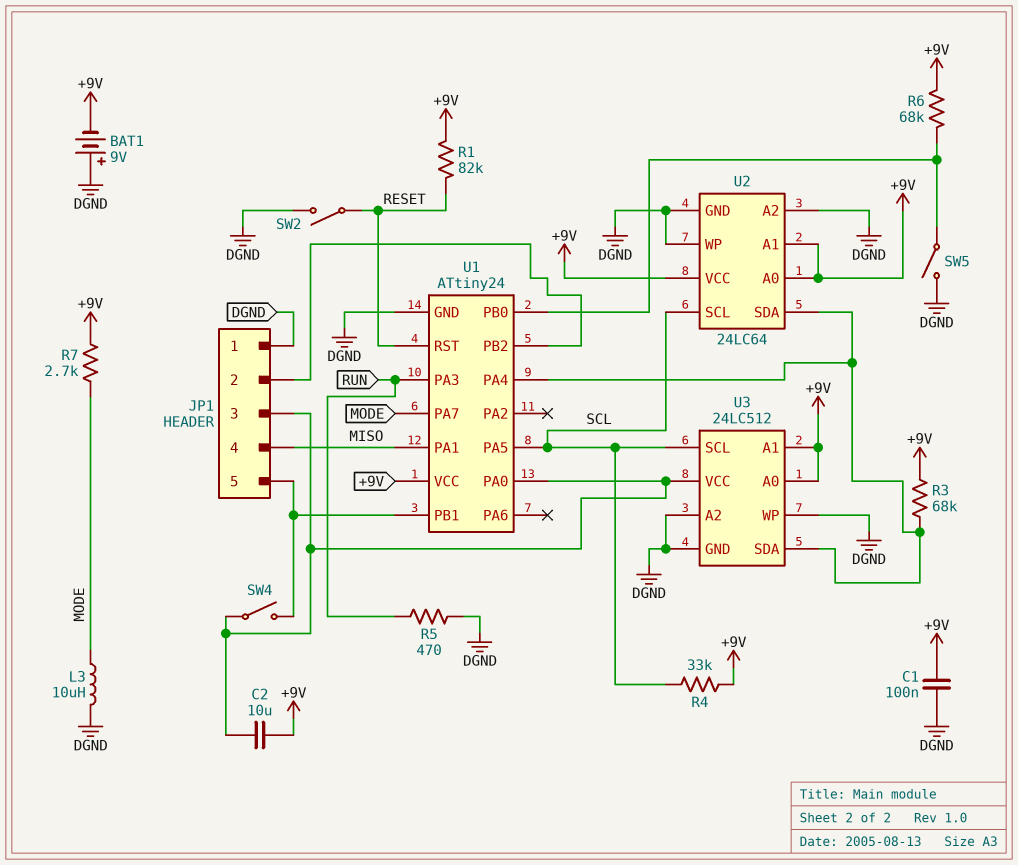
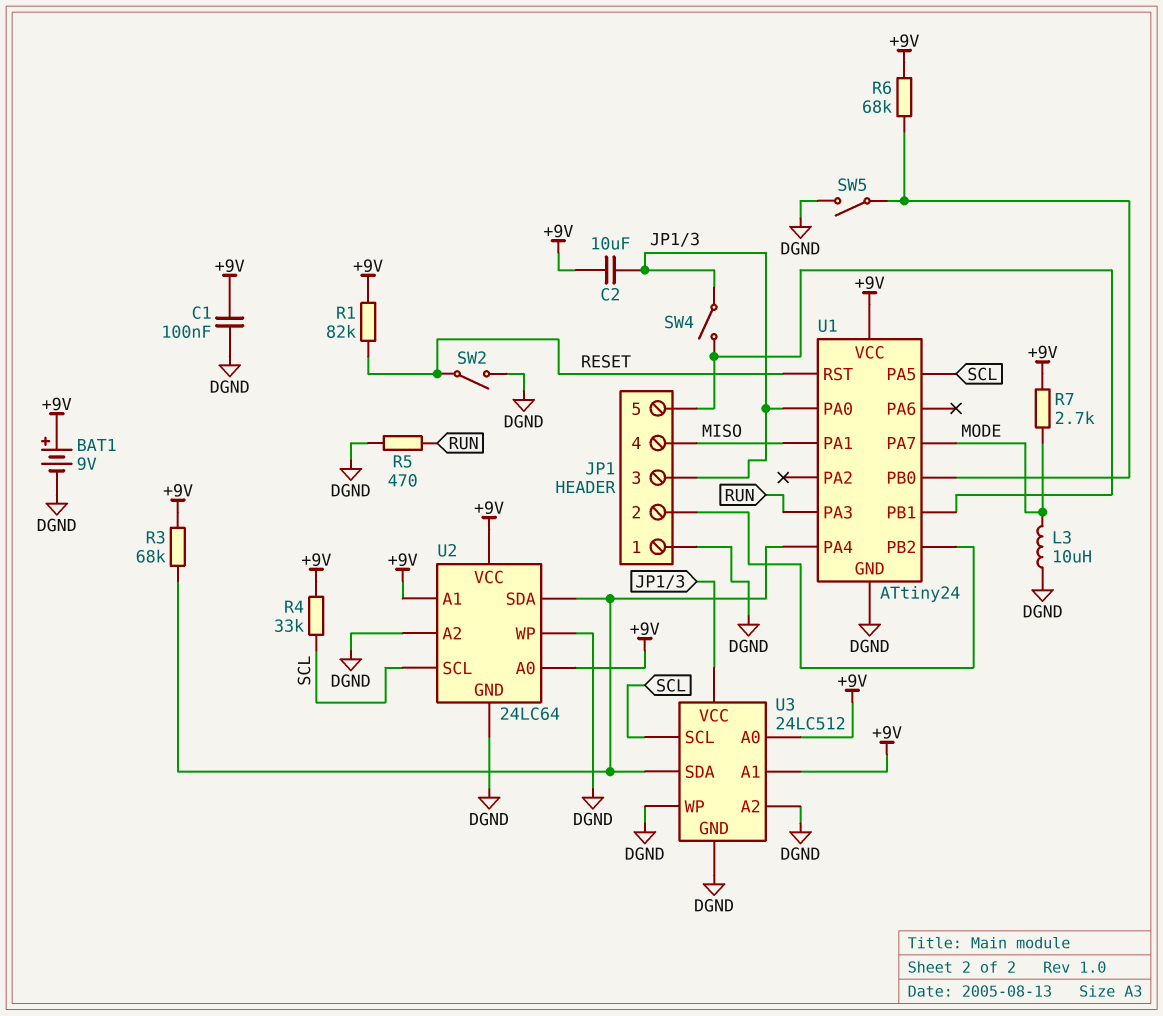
BAT1: 9V (plus DGND, minus +9V) -> 9V (plus +9V, minus DGND)

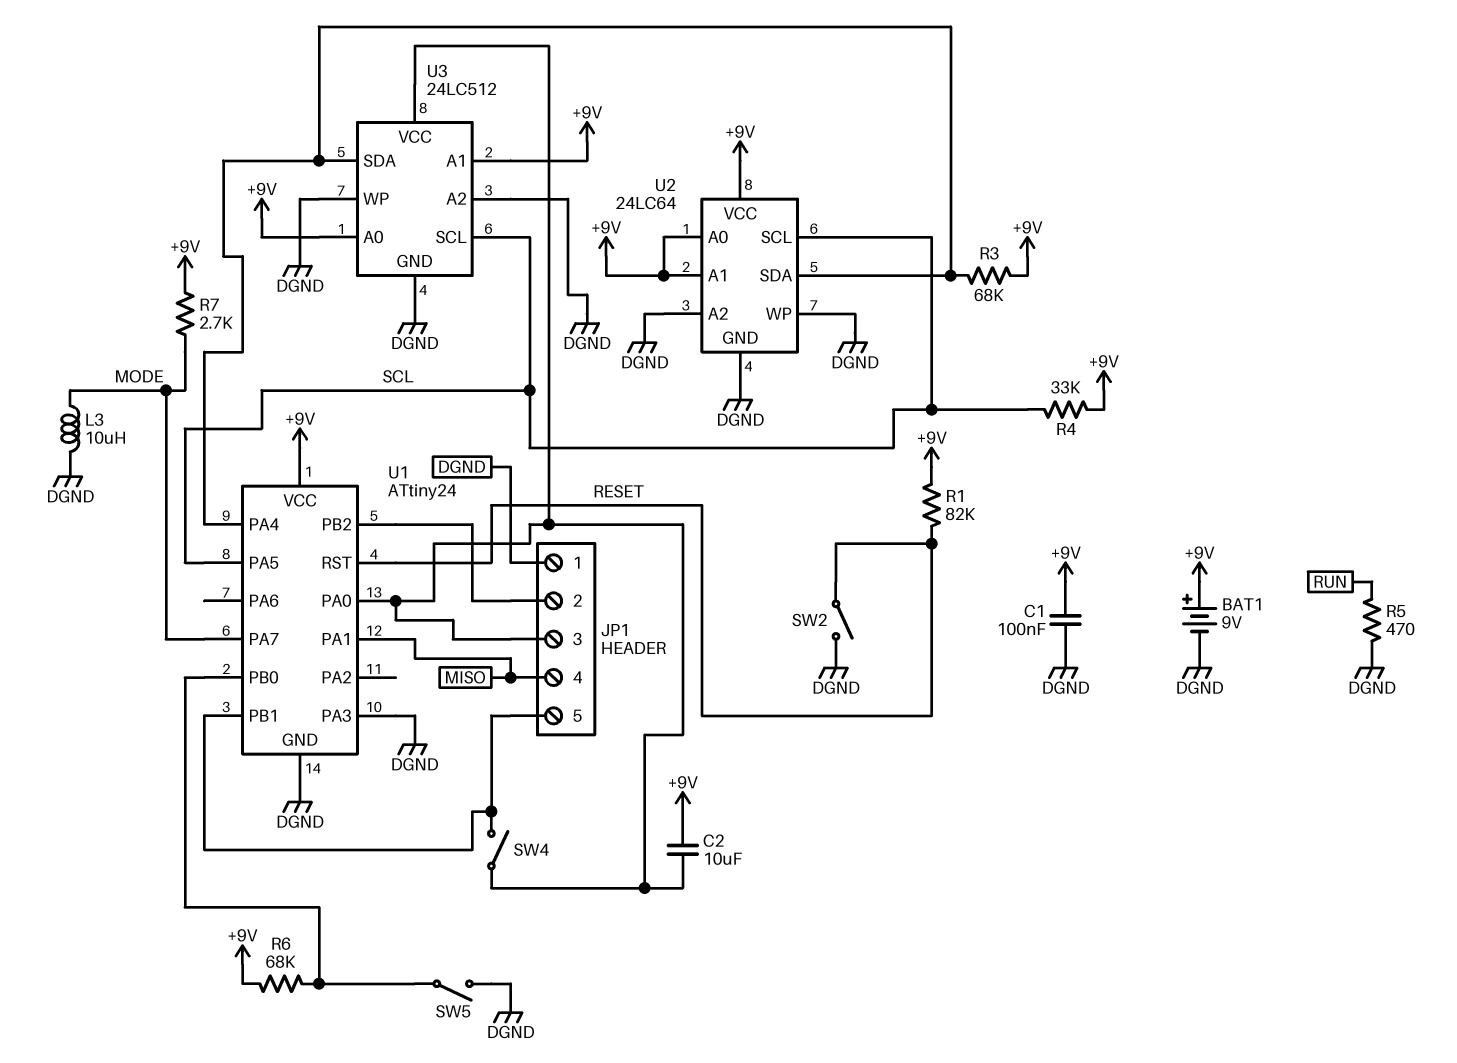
U1 pin PA3: RUN -> DGND

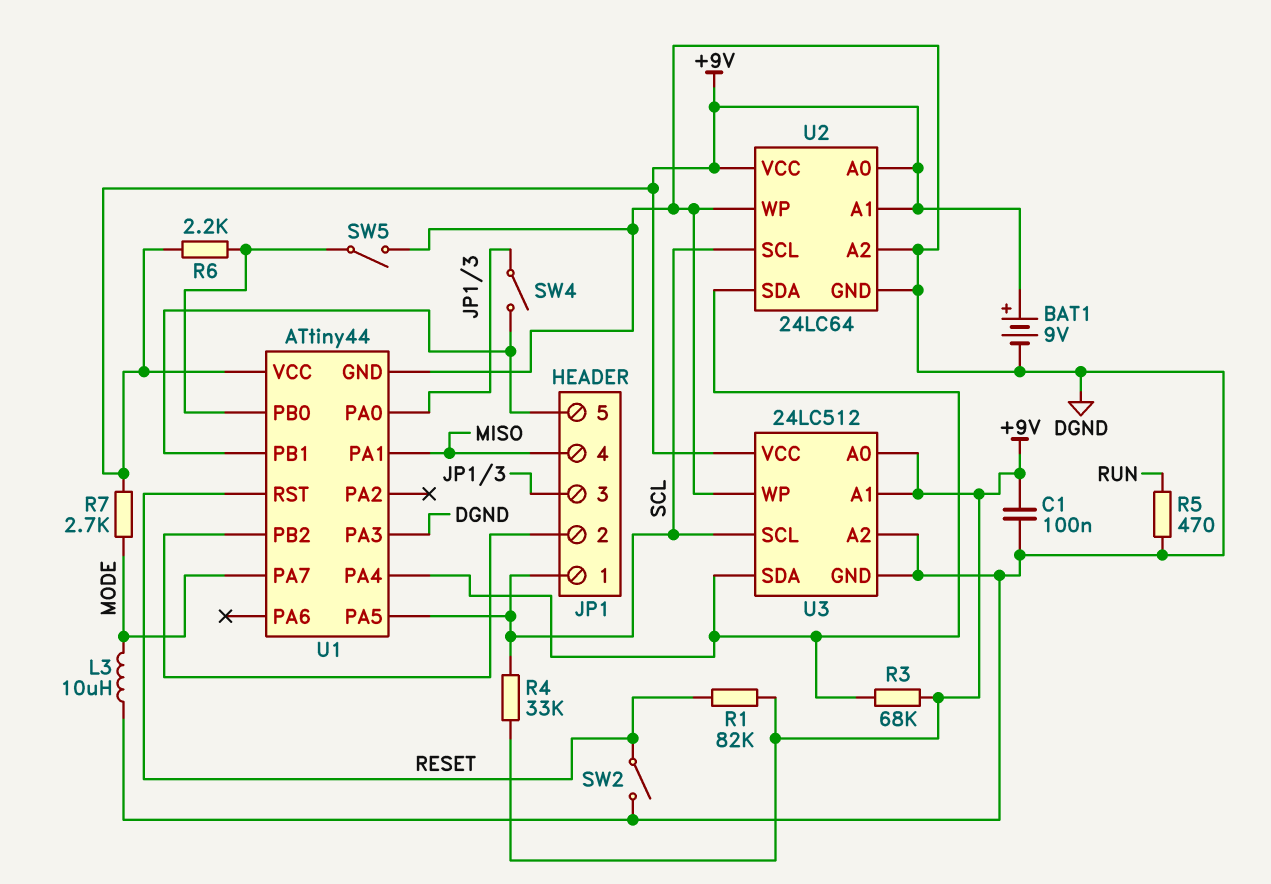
C2: 10uF (+9V, JP1/3) -> none
JP1 pin 1: DGND -> SCL
R6: 68k (+9V, U1/PB0) -> 2.2k (+9V, U1/PB0)
U1: ATtiny24 -> ATtiny44
U3 pin VCC: JP1/3 -> +9V

